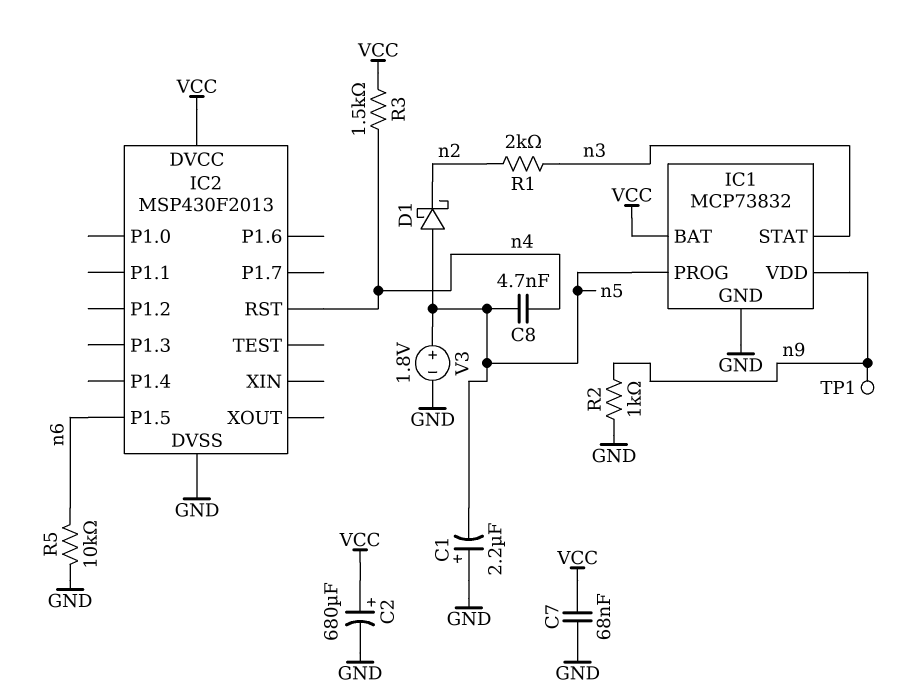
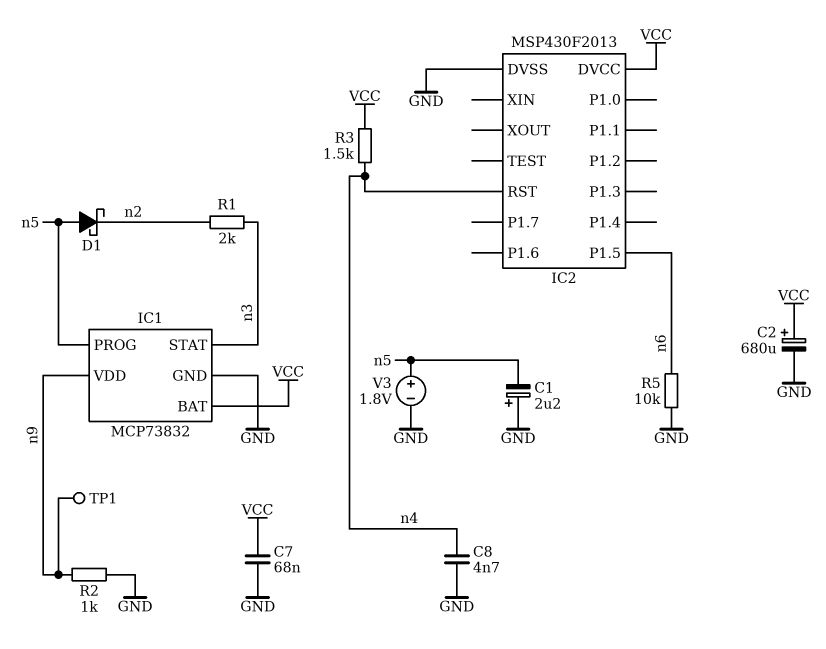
C8: 4.7nF (n4, n5) -> 4.7nF (GND, n4)

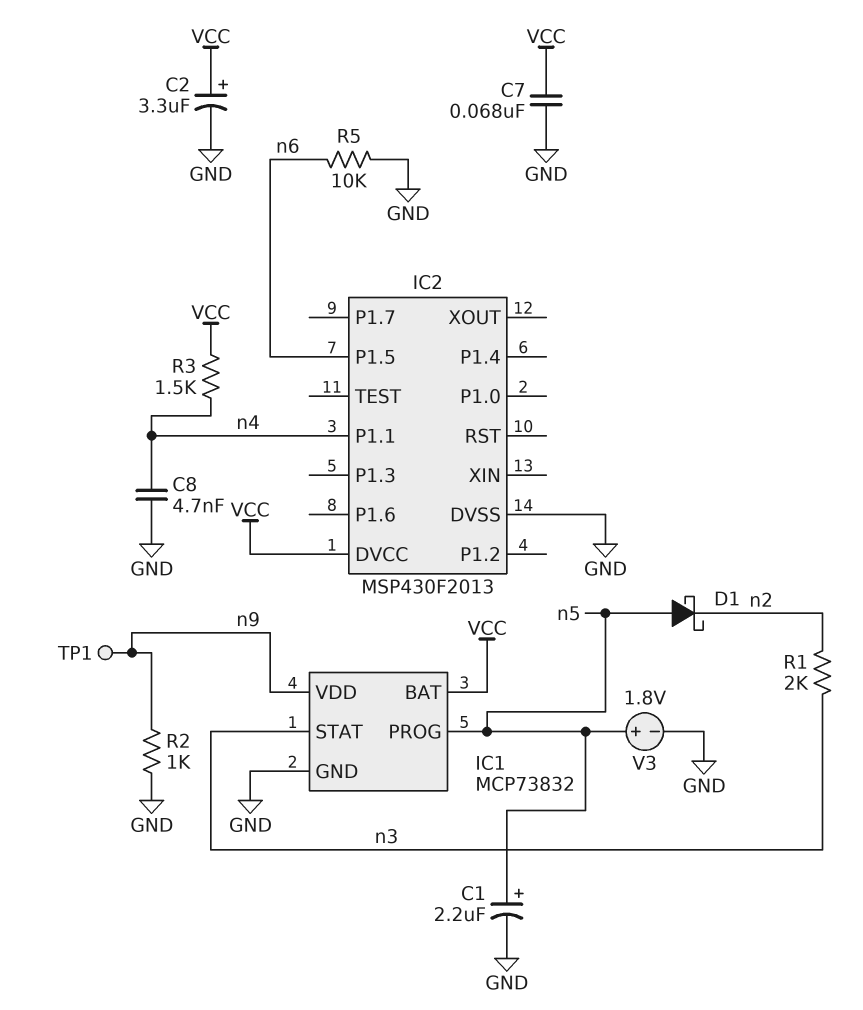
C1: 2.2uF (plus GND, minus n5) -> 2.2uF (plus n5, minus GND)
C2: 680uF (plus VCC, minus GND) -> 3.3uF (plus VCC, minus GND)
IC2 pin P1.1: none -> n4
IC2 pin RST: n4 -> none

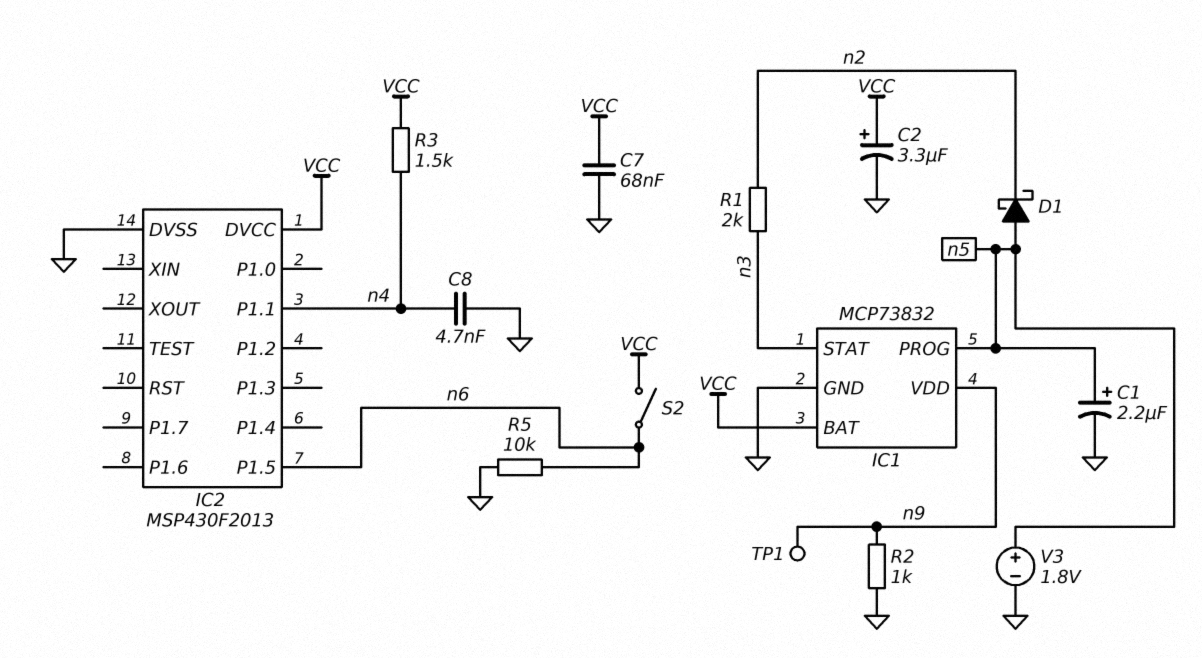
S2: none -> switch (VCC, n6)

